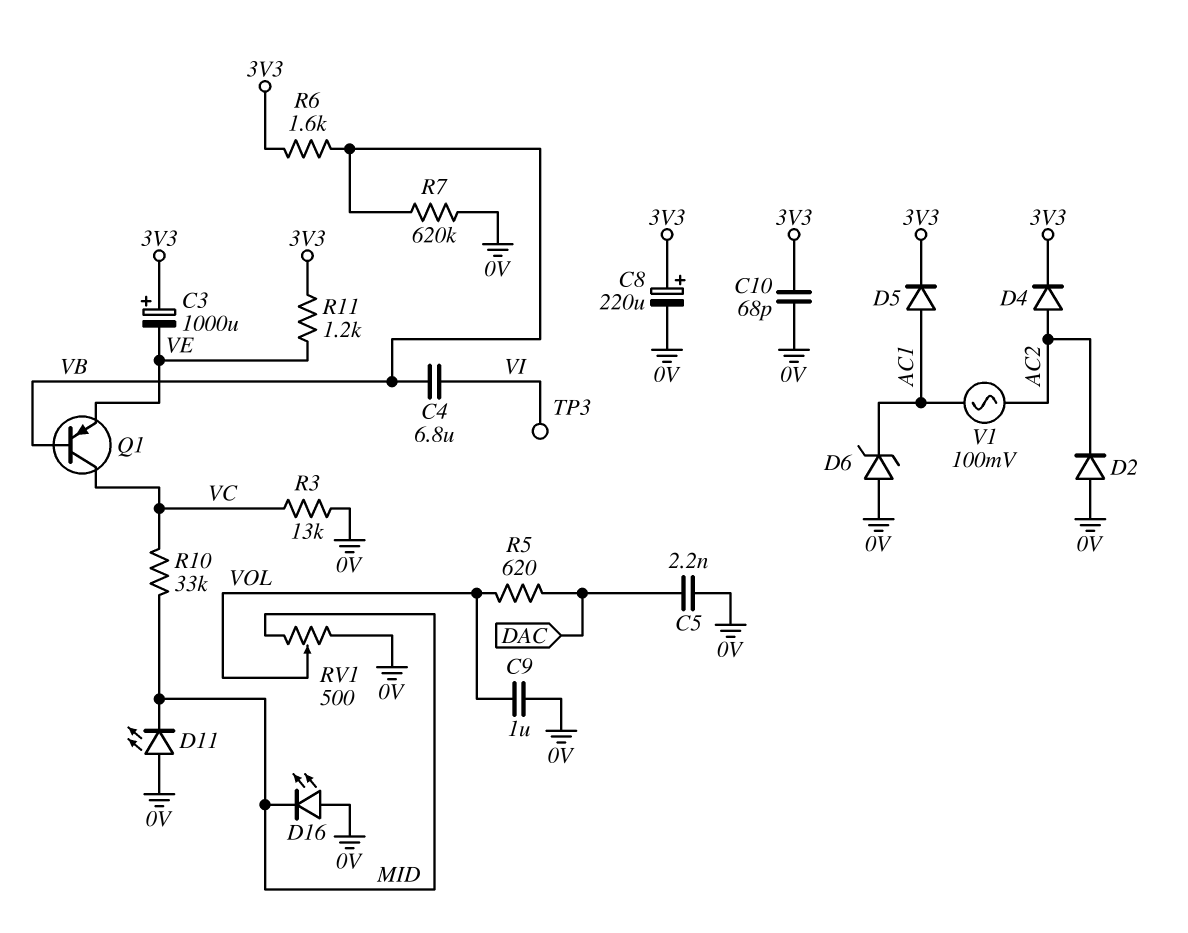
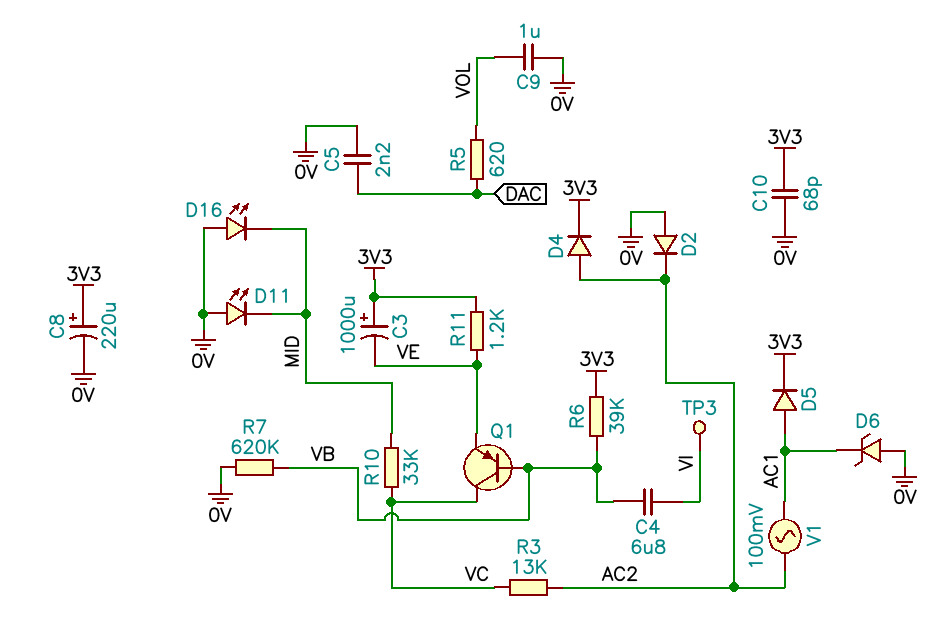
R3: 13k (0V, VC) -> 13k (AC2, VC)
R6: 1.6k (3V3, VB) -> 39k (3V3, VB)
RV1: 500 (0V, MID, wiper VOL) -> none

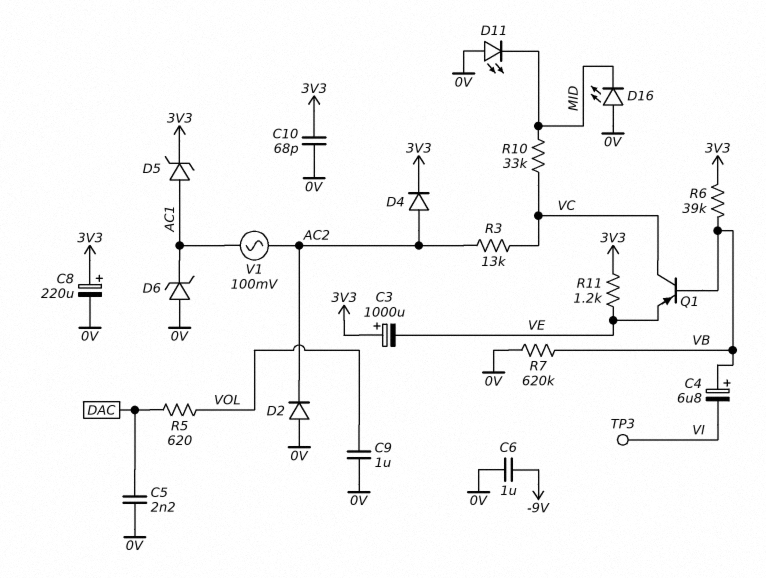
C4: 6.8uF (VB, VI) -> 6.8uF (plus VB, minus VI)
C6: none -> 1uF (-9V, 0V)
D5: diode (A AC1, K 3V3) -> zener (A AC1, K 3V3)

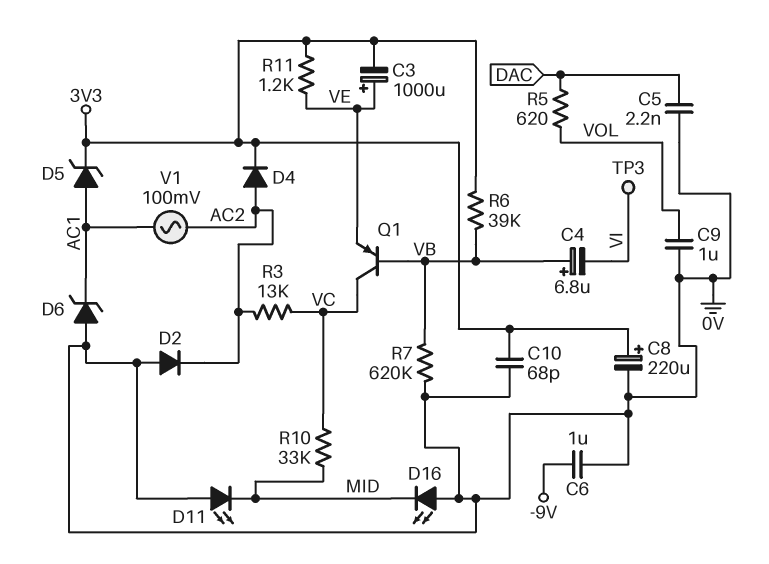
C3: 1000uF (plus 3V3, minus VE) -> 1000uF (plus VE, minus 3V3)

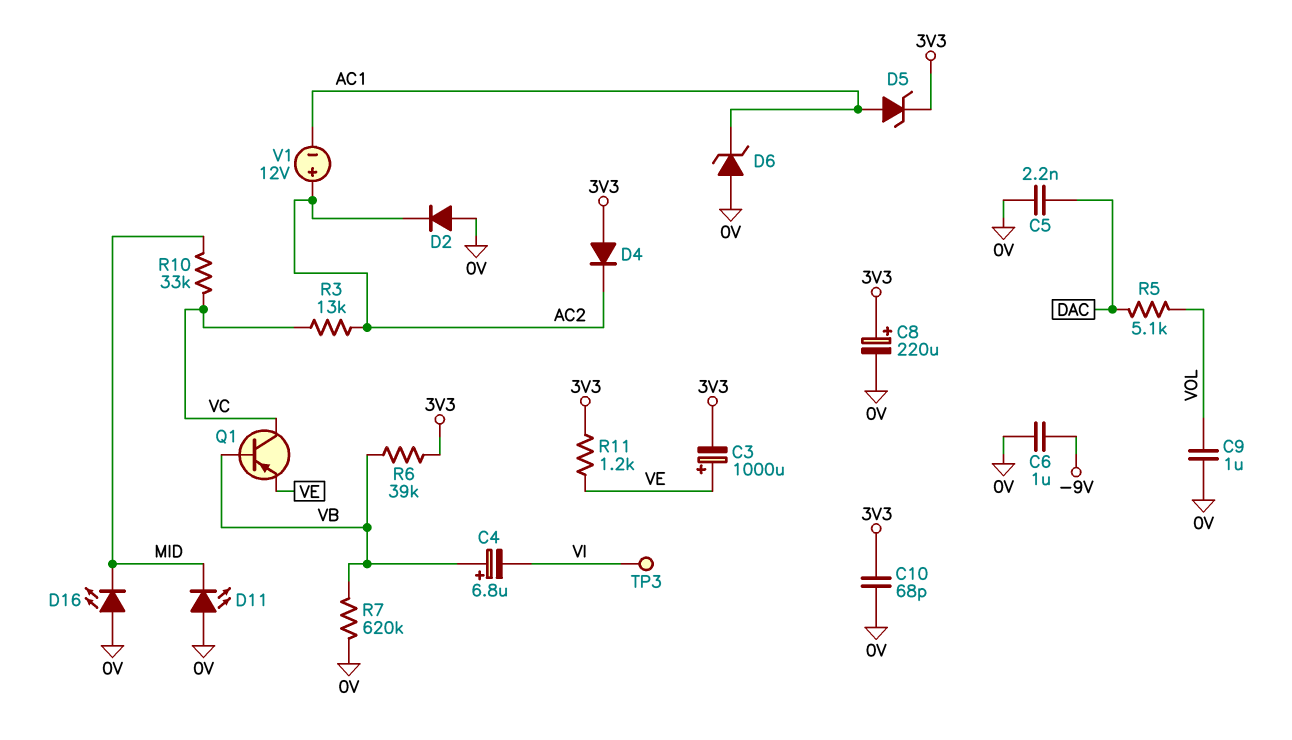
D4: diode (A AC2, K 3V3) -> diode (A 3V3, K AC2)
R5: 620 (DAC, VOL) -> 5.1k (DAC, VOL)
V1: AC 100mV (AC1, AC2) -> 12V (plus AC2, minus AC1)

